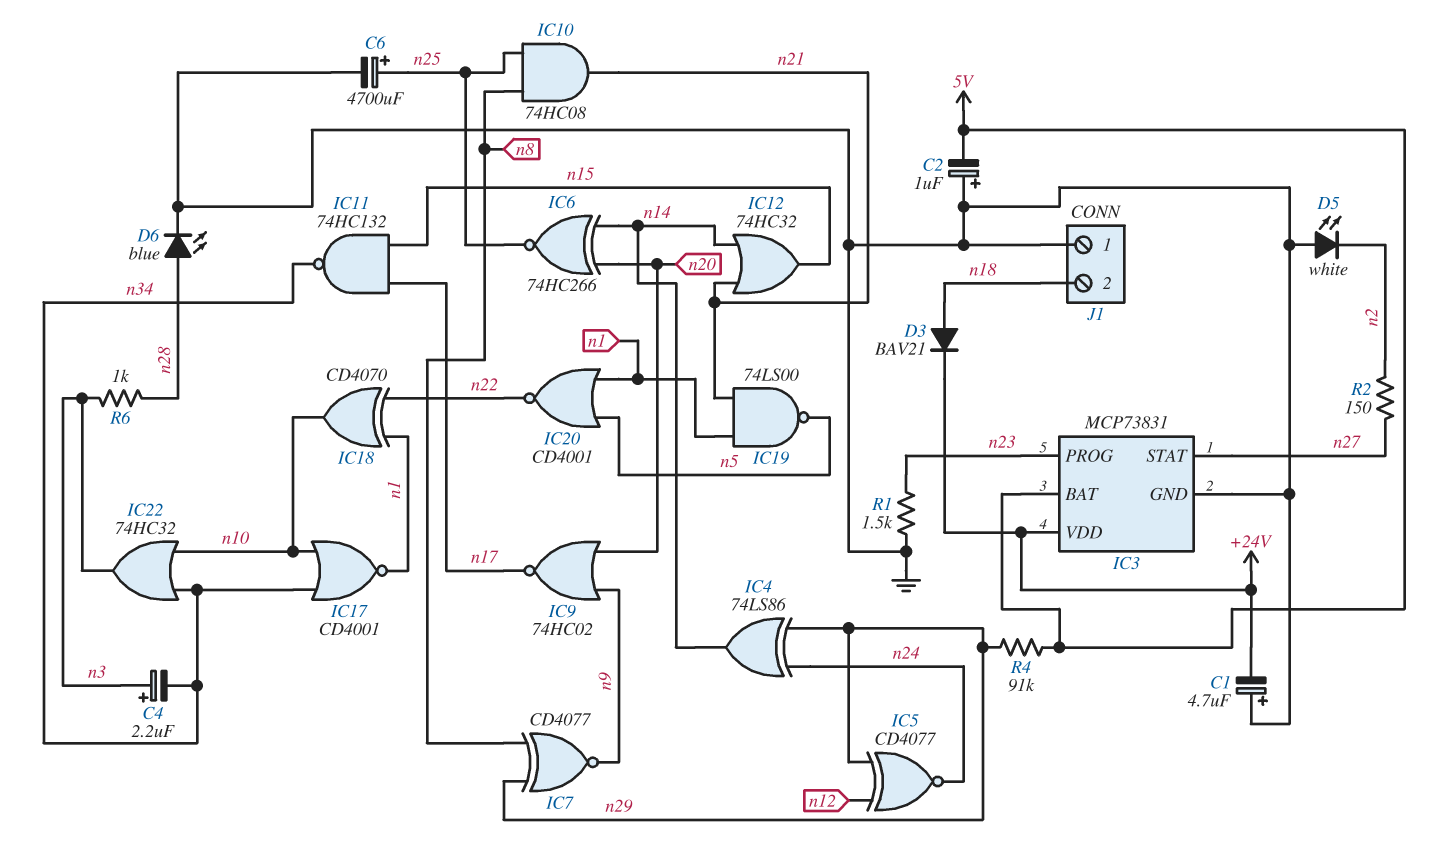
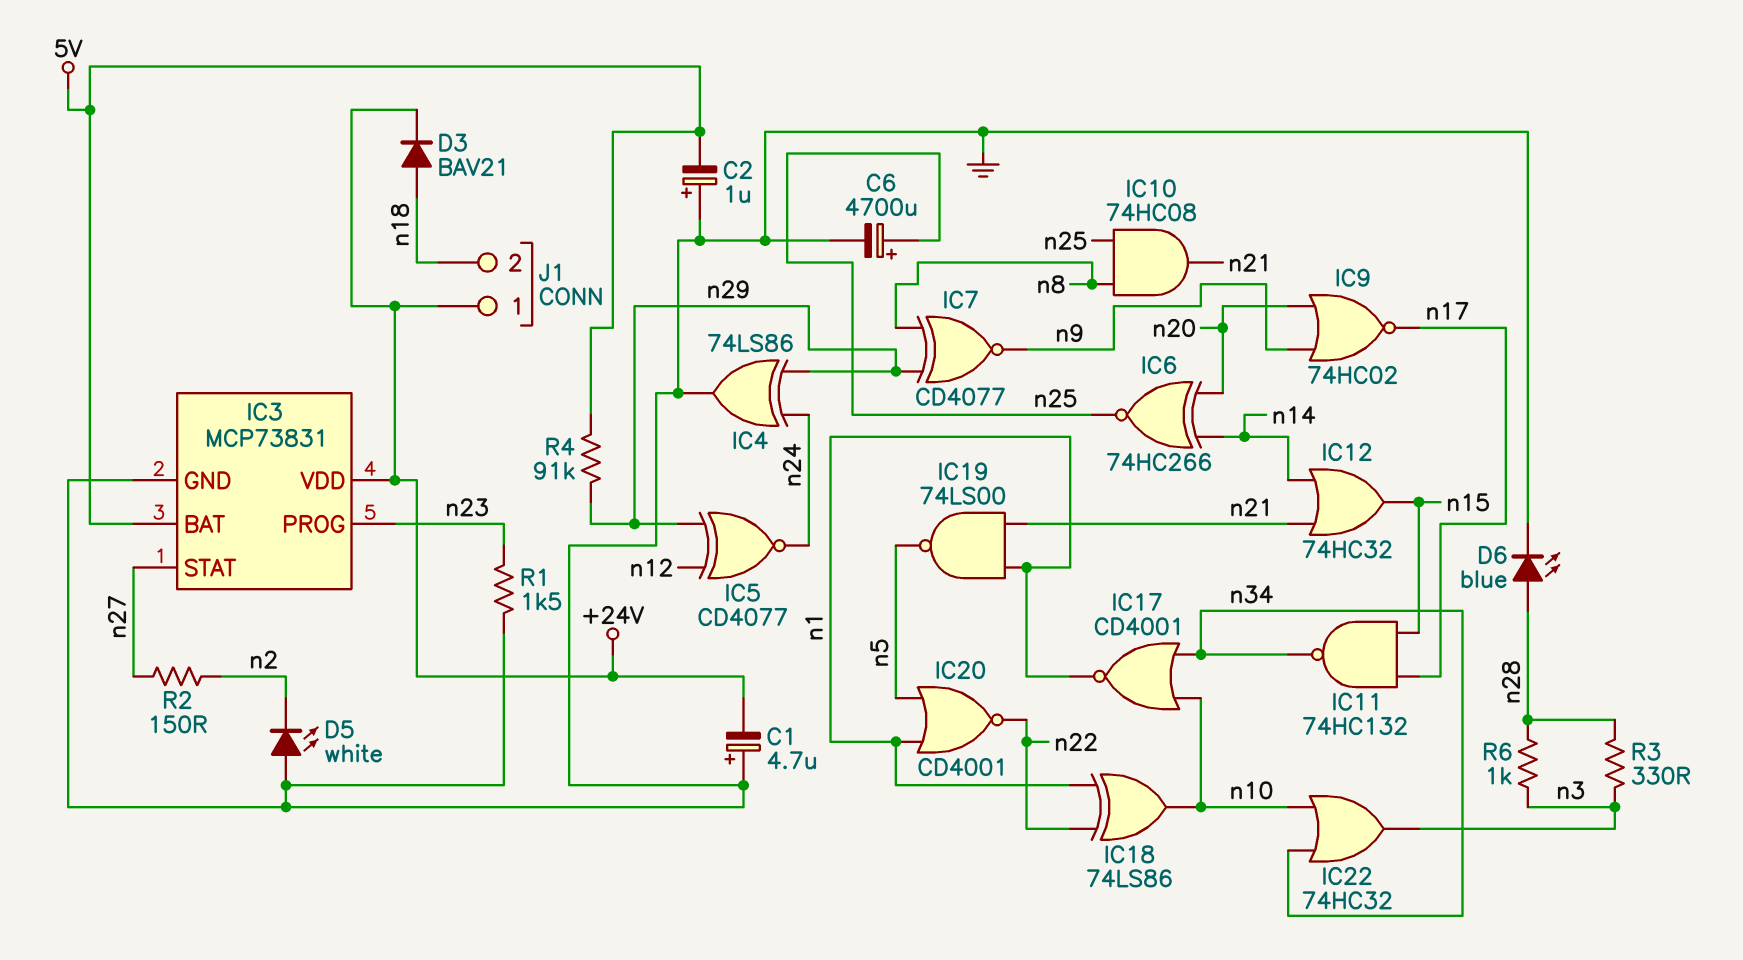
C4: 2.2uF (plus n3, minus n34) -> none
IC4: XOR 74LS86 (in n24, in n29, out n14) -> XOR 74LS86 (in n24, in n29, out GND)
IC18: XOR CD4070 (in n1, in n22, out n10) -> XOR 74LS86 (in n1, in n22, out n10)
J1 pin 1: GND -> +24V
R3: none -> 330 (n3, n28)

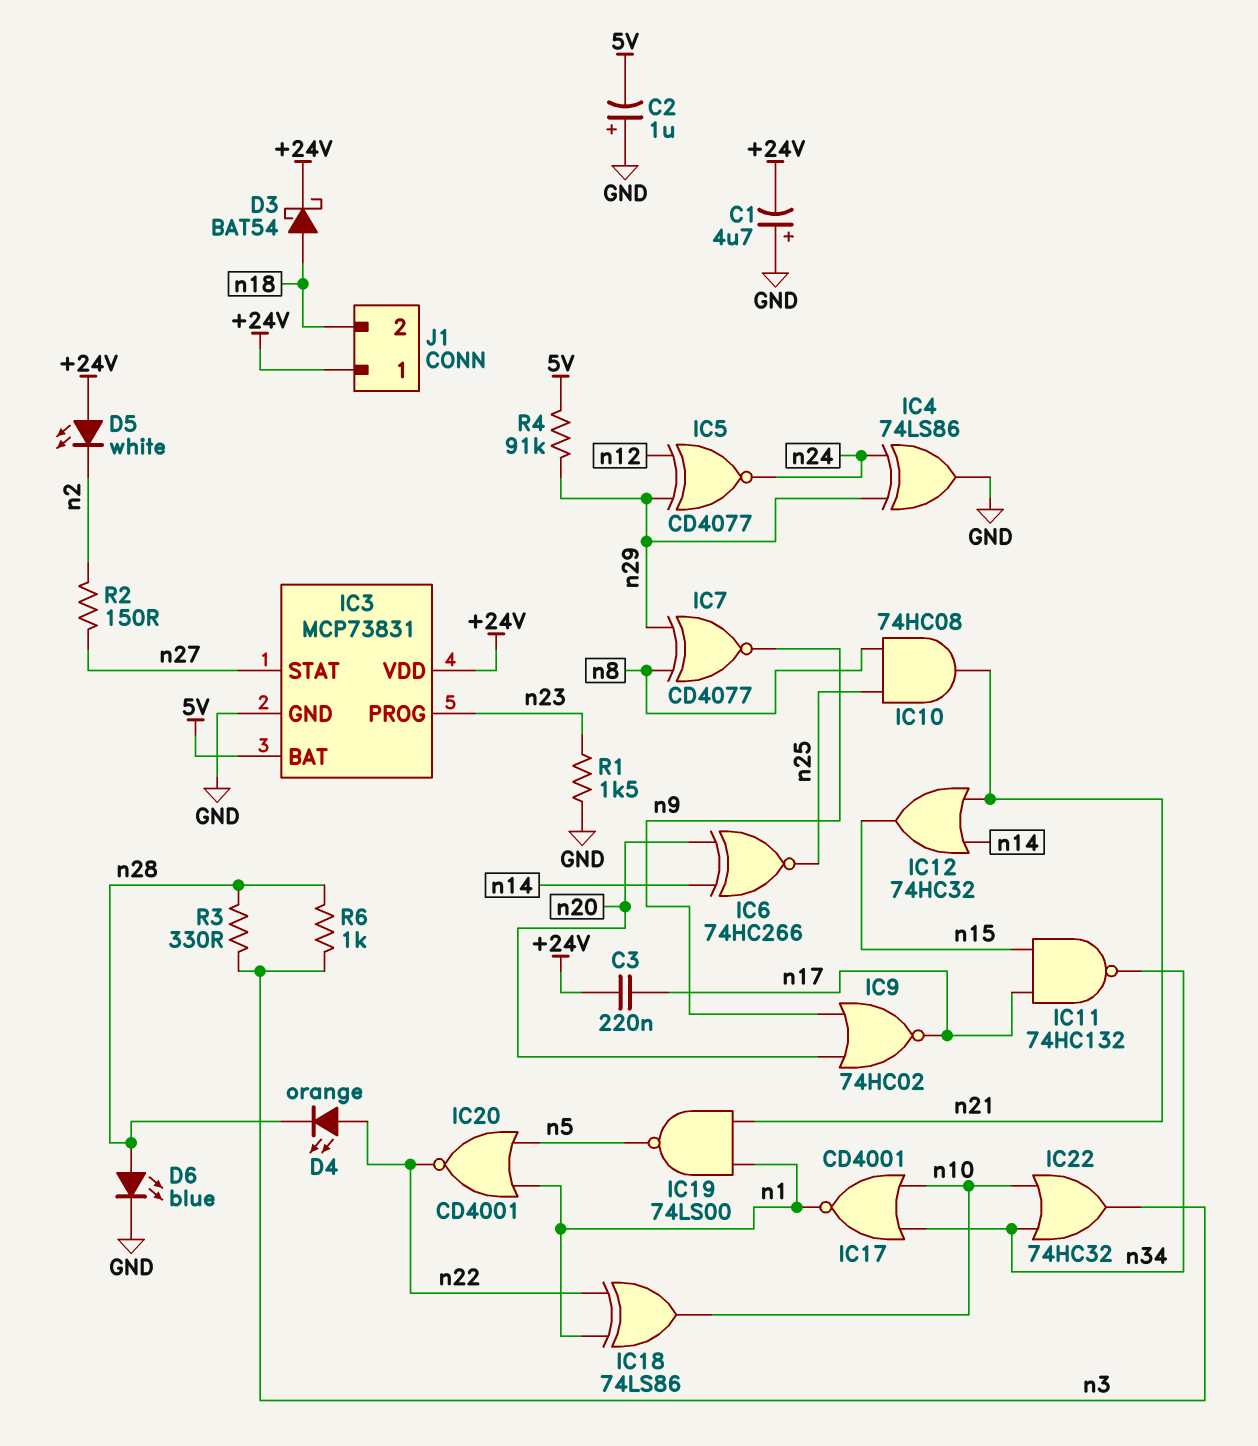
C3: none -> 220nF (+24V, n17)
C6: 4700uF (plus n25, minus GND) -> none
D3: diode BAV21 (A n18, K +24V) -> schottky BAT54 (A n18, K +24V)
D4: none -> LED orange (A n22, K n28)
D5: LED white (A GND, K n2) -> LED white (A +24V, K n2)

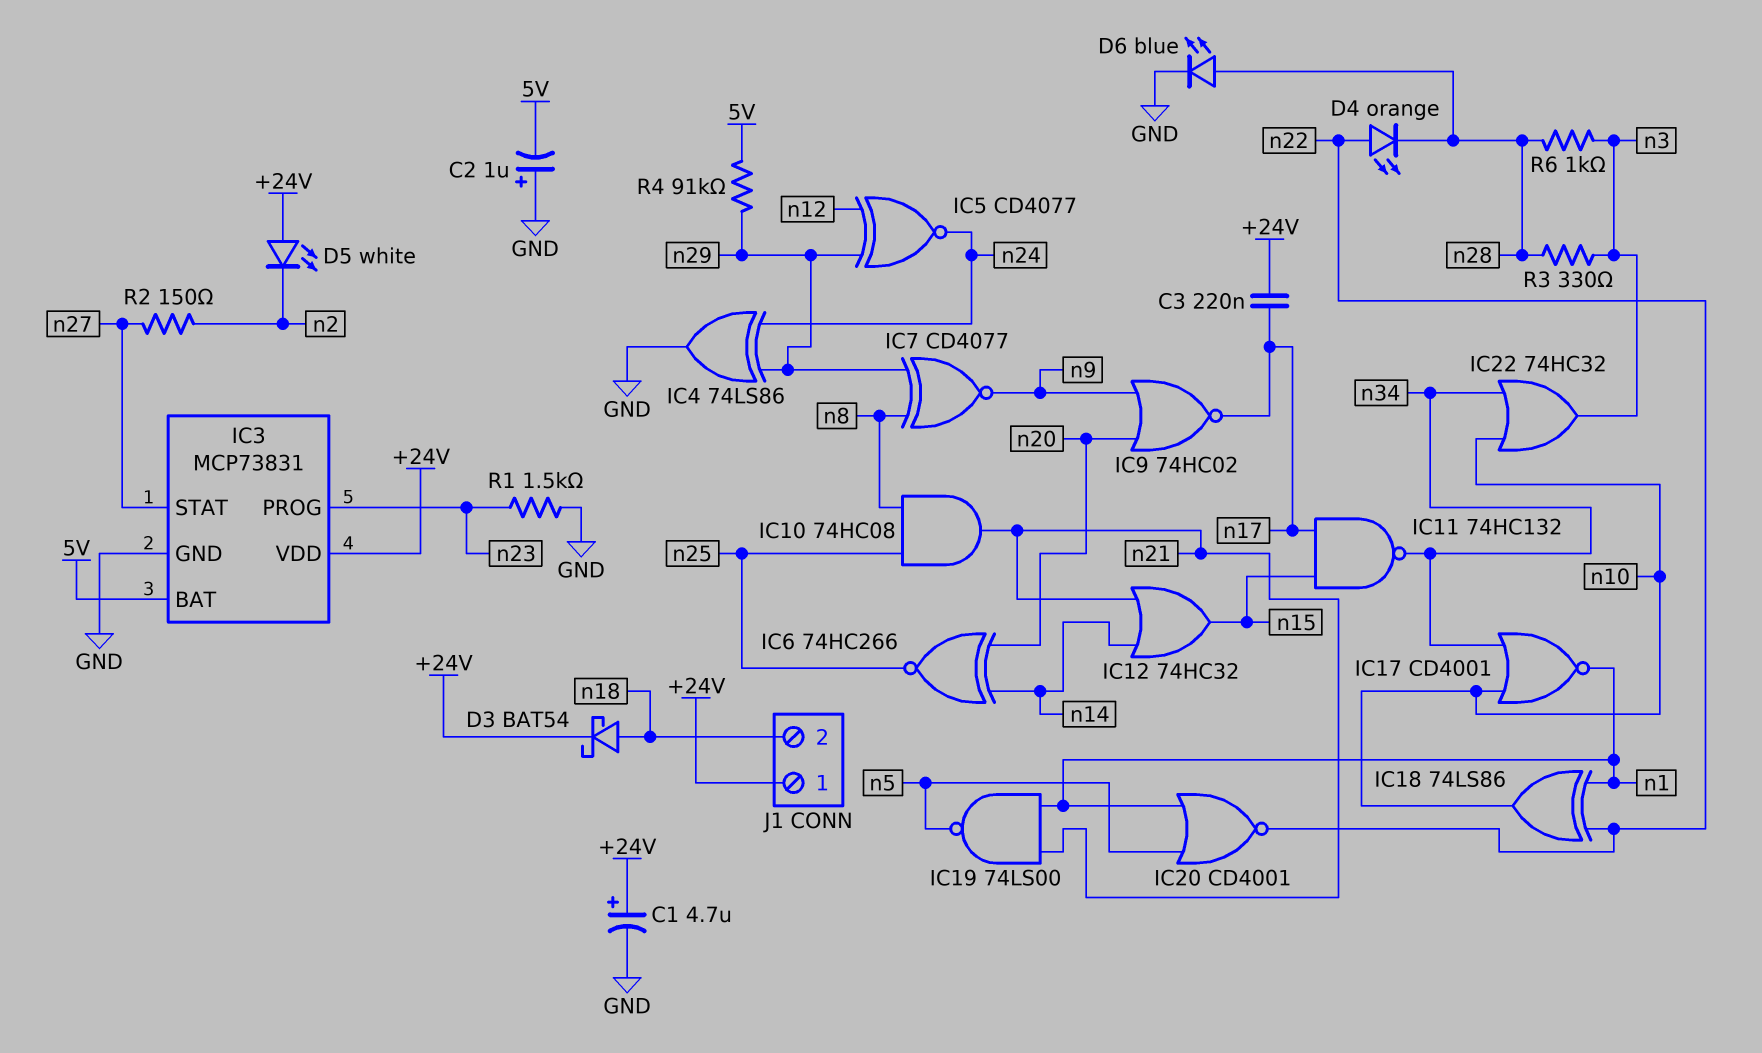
C1: 4.7uF (plus GND, minus +24V) -> 4.7uF (plus +24V, minus GND)

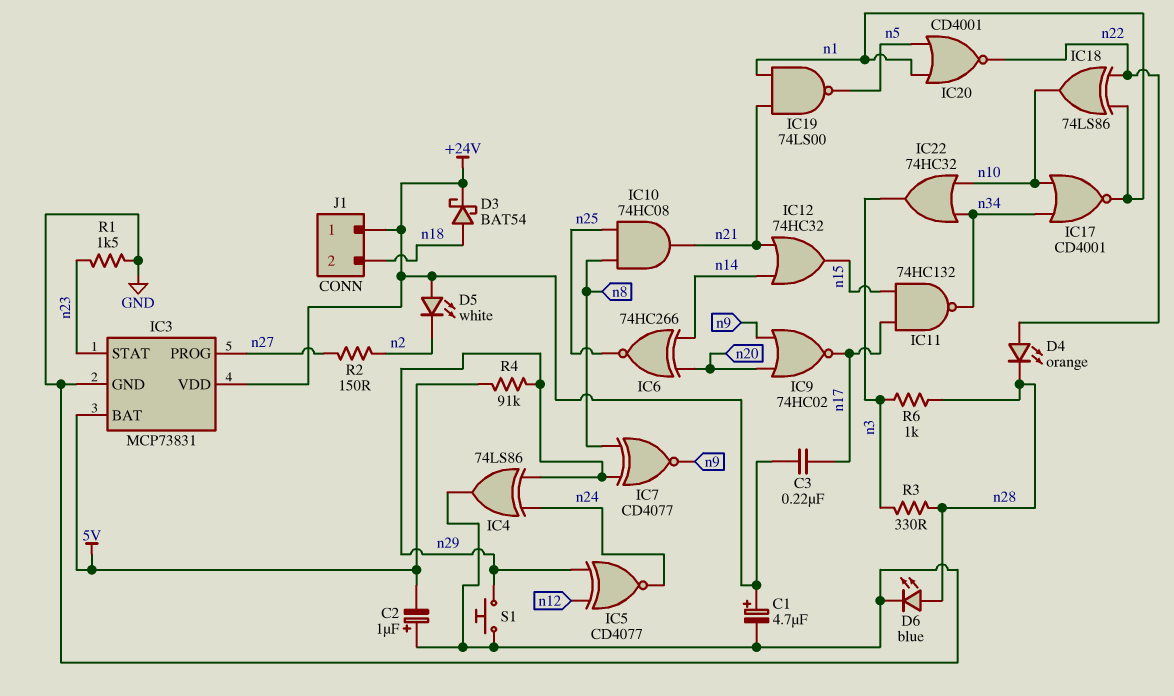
IC3 pin PROG: n23 -> n27
IC3 pin STAT: n27 -> n23
S1: none -> button (GND, n29)

